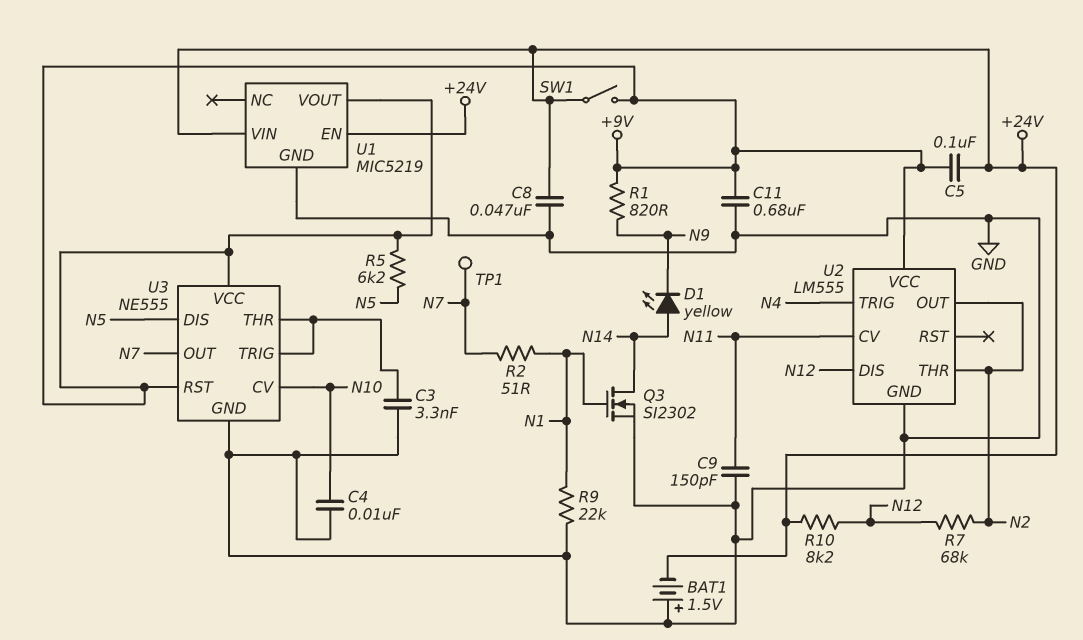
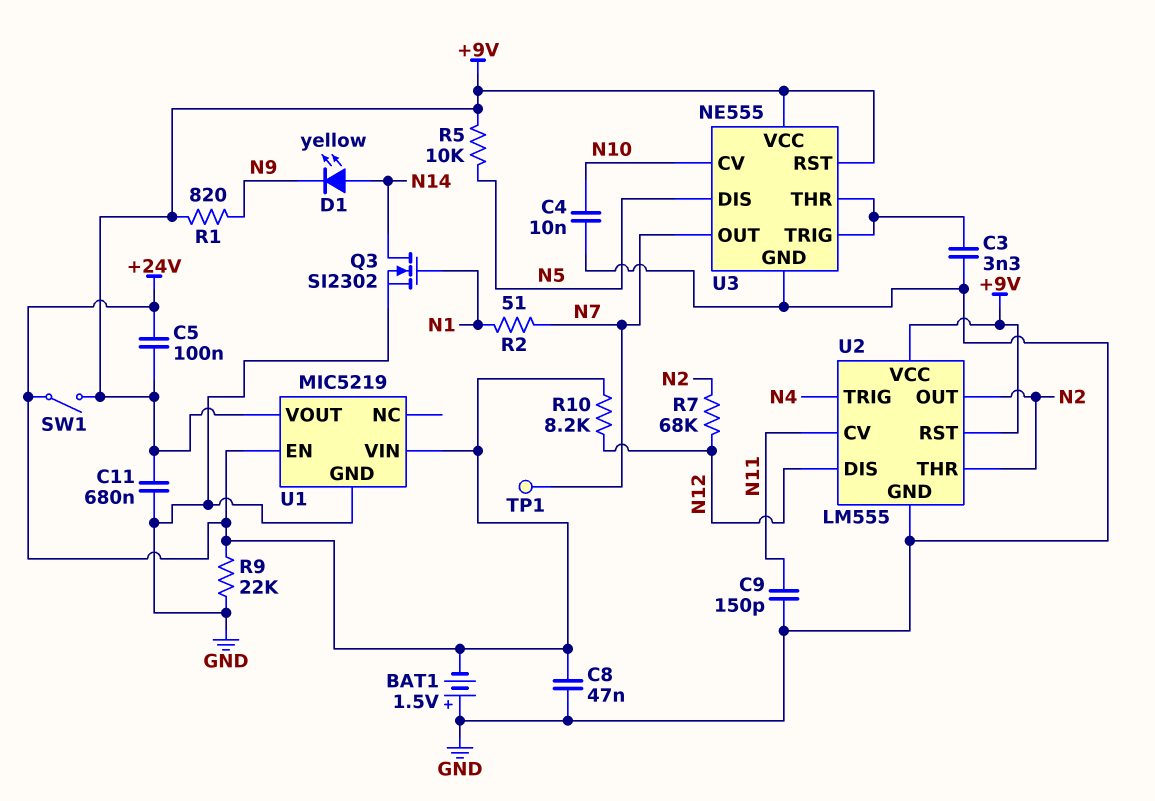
R5: 6.2k (+9V, N5) -> 10k (+9V, N5)
R9: 22k (GND, N1) -> 22k (+24V, GND)
U2 pin RST: none -> +9V

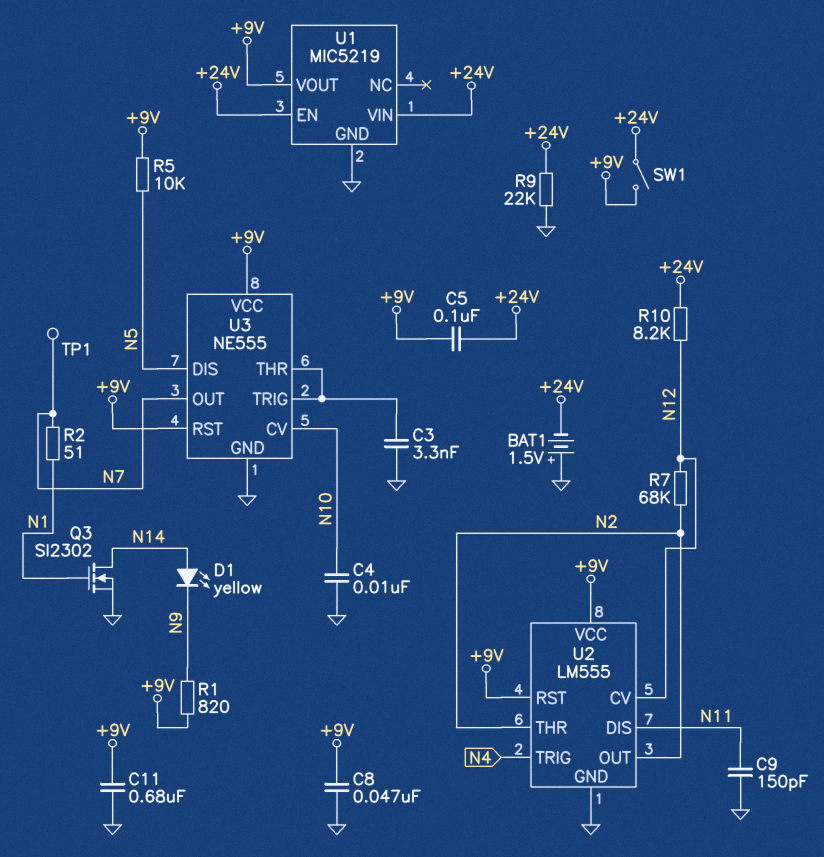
C8: 47nF (+24V, GND) -> 47nF (+9V, GND)
U2 pin CV: N11 -> N12
U2 pin DIS: N12 -> N11

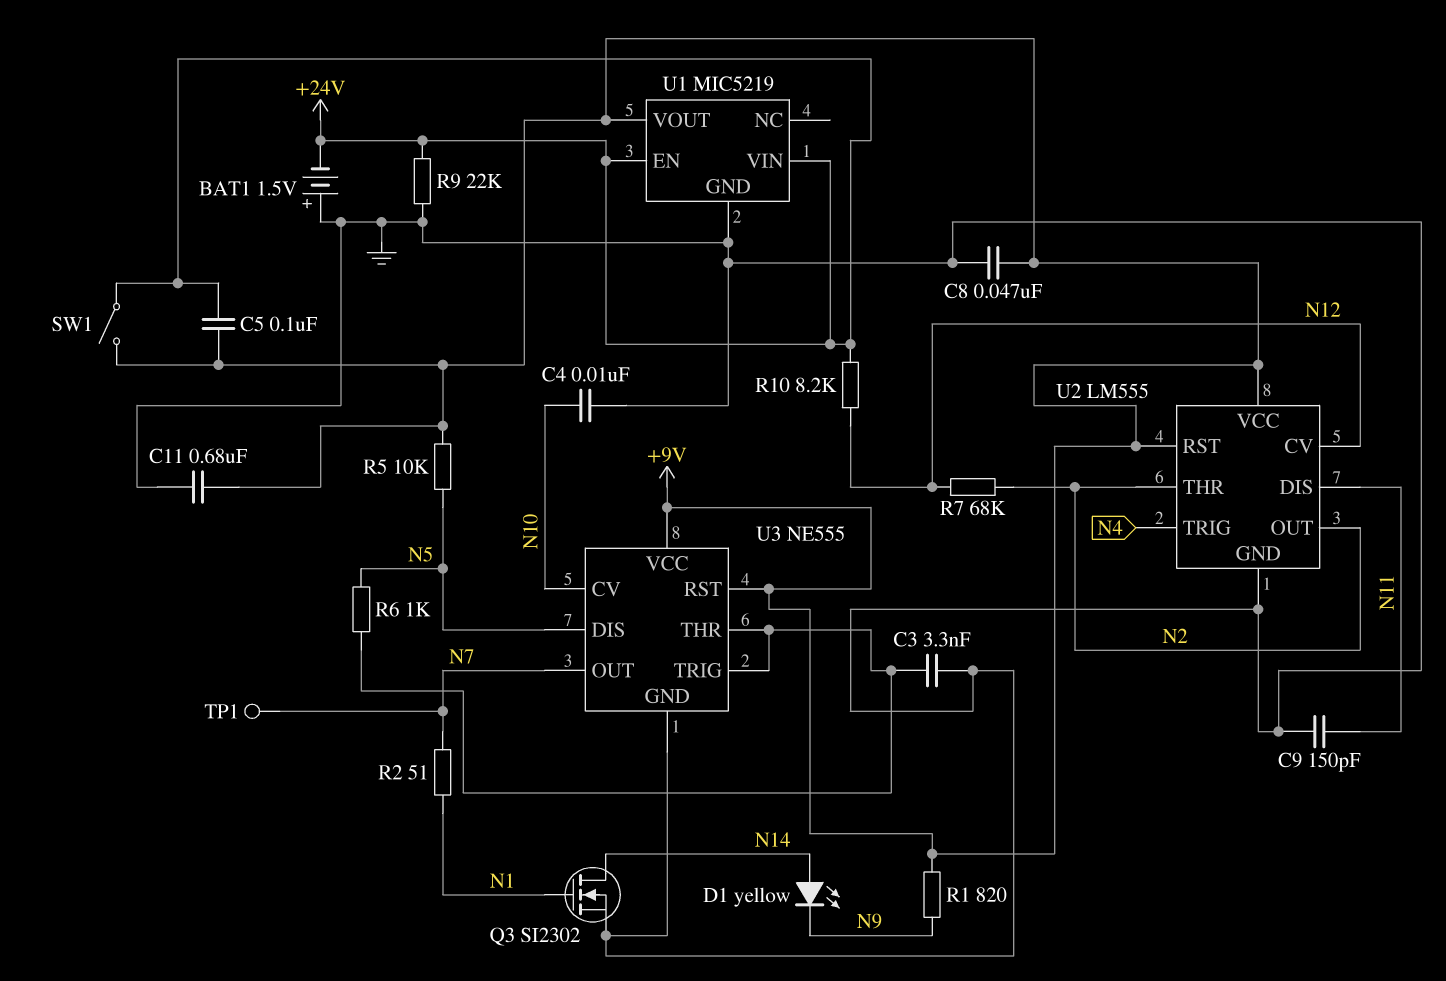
R6: none -> 1k (N5, U3/THR)

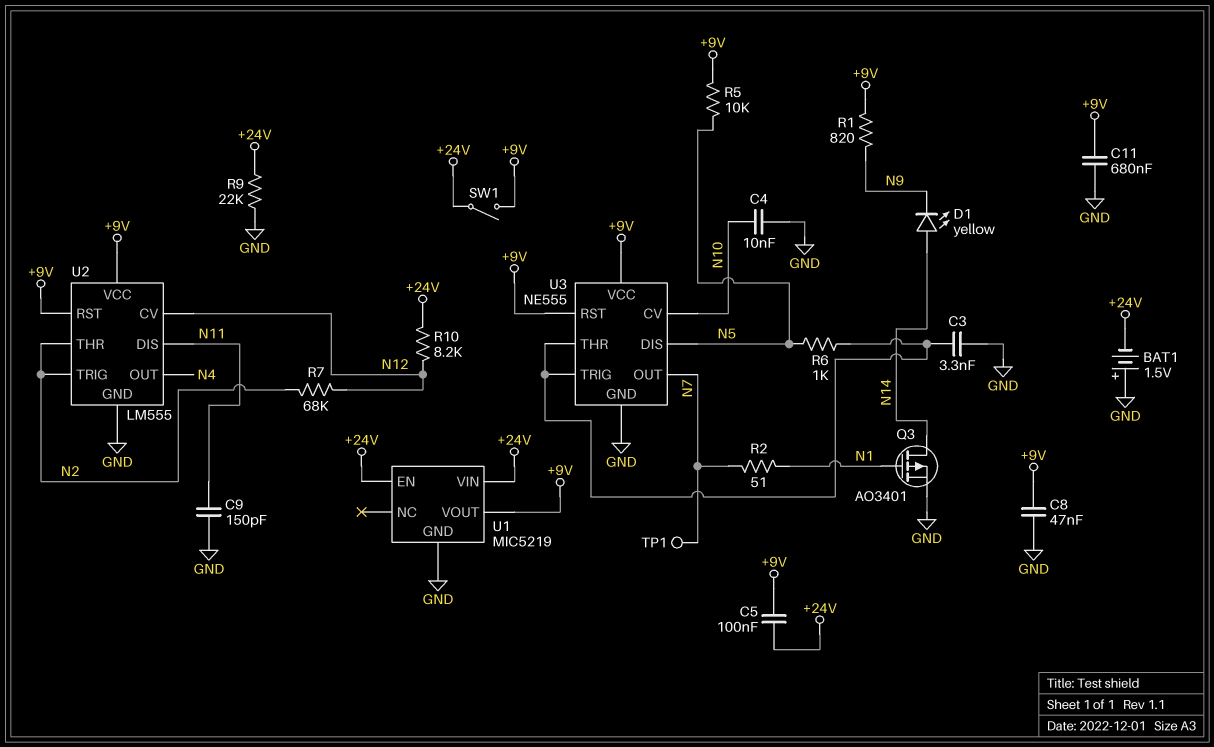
Q3: NMOS SI2302 (G N1, D N14, S GND) -> PMOS AO3401 (G N1, D N14, S GND)
U2 pin OUT: N2 -> N4
U2 pin TRIG: N4 -> N2

